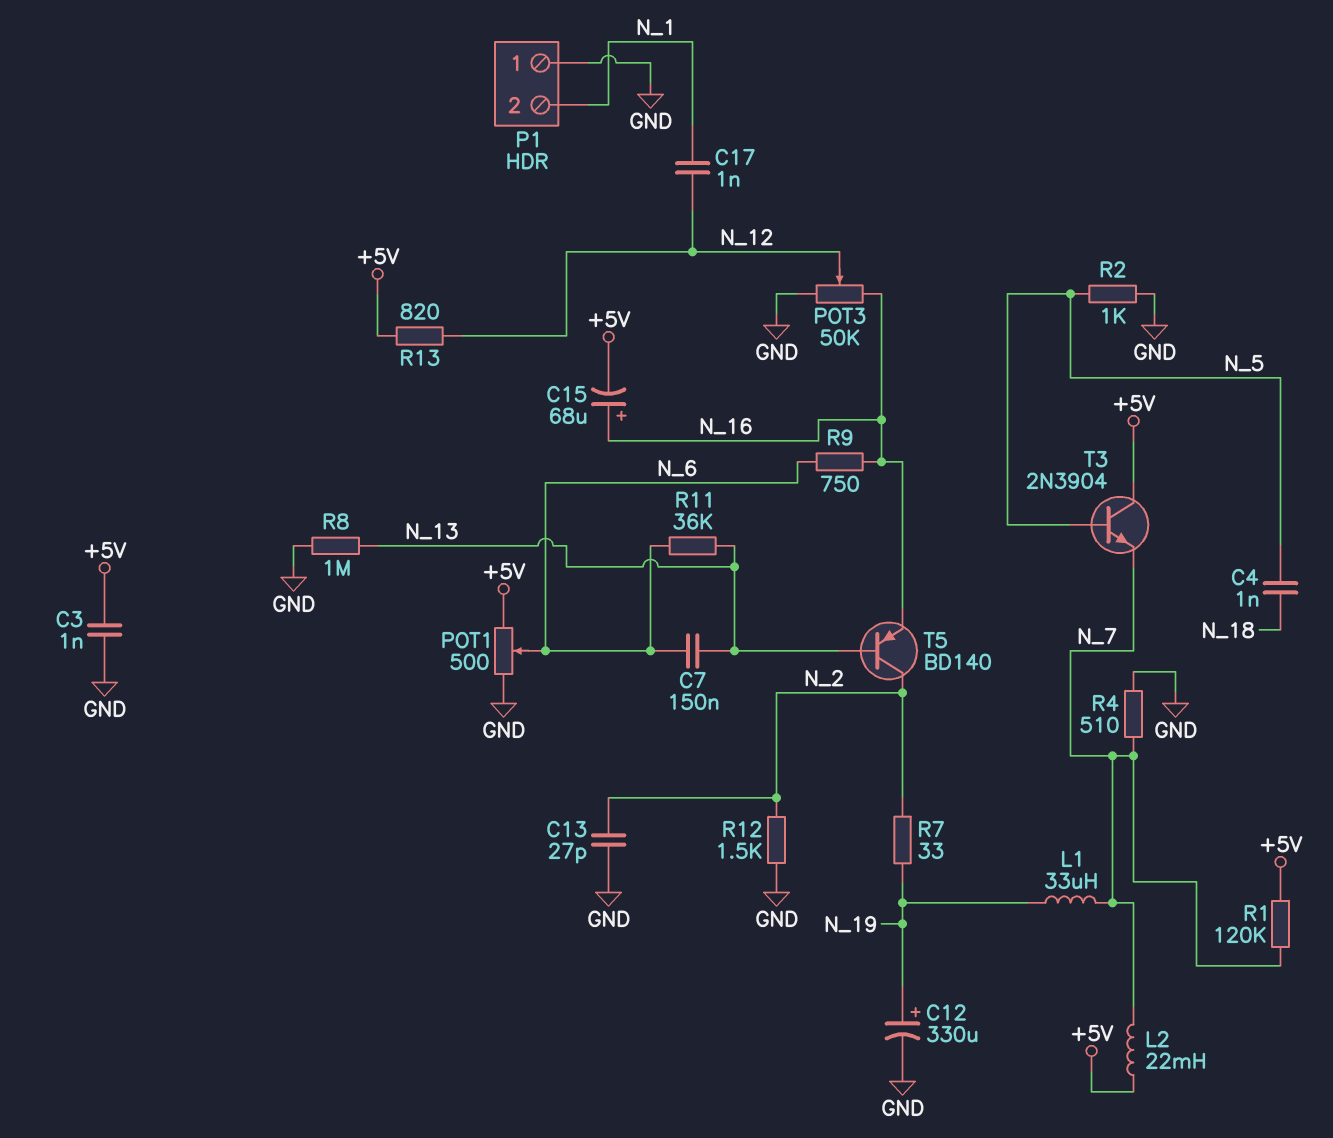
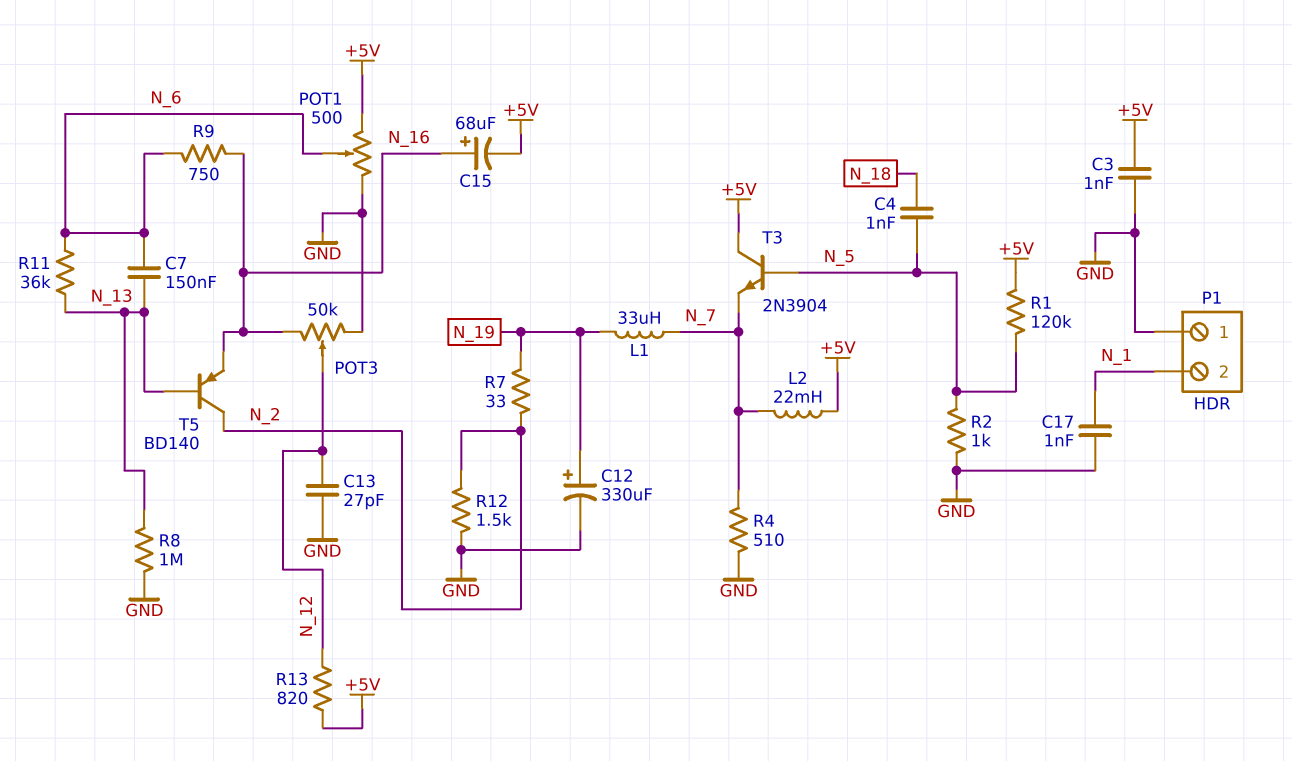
C13: 27pF (GND, N_2) -> 27pF (GND, N_12)
C17: 1nF (N_1, N_12) -> 1nF (GND, N_1)
R1: 120k (+5V, N_7) -> 120k (+5V, N_5)

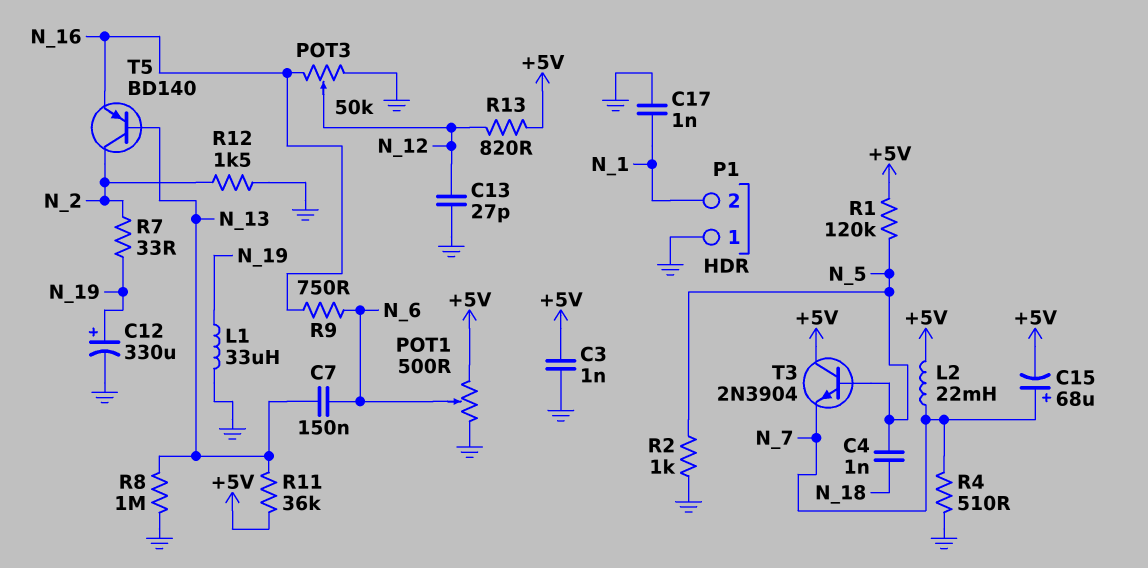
C15: 68uF (plus N_16, minus +5V) -> 68uF (plus N_7, minus +5V)
L1: 33uH (N_7, N_19) -> 33uH (GND, N_19)
R11: 36k (N_6, N_13) -> 36k (+5V, N_13)

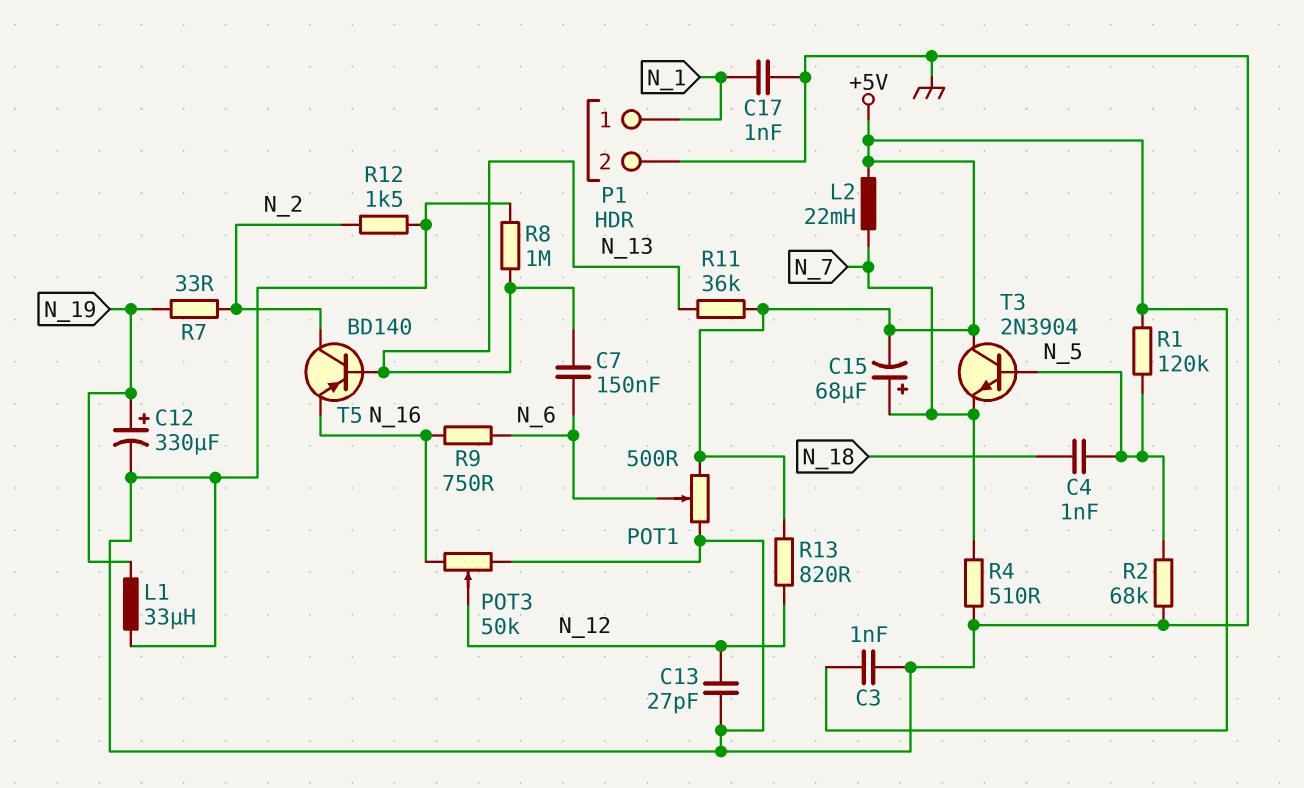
P1 pin 1: GND -> N_1
P1 pin 2: N_1 -> GND
R2: 1k (GND, N_5) -> 68k (GND, N_5)

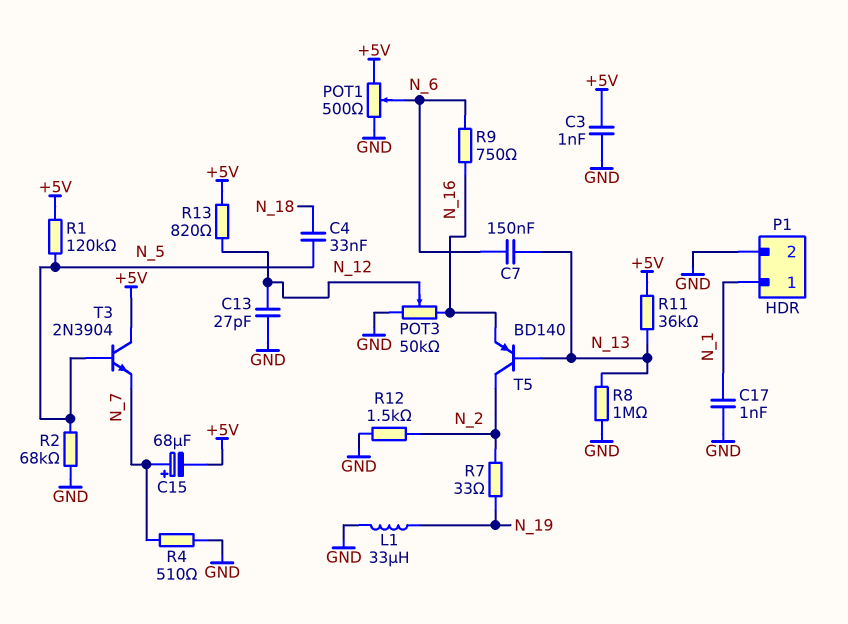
C4: 1nF (N_5, N_18) -> 33nF (N_5, N_18)
C12: 330uF (plus N_19, minus GND) -> none
L2: 22mH (+5V, N_7) -> none

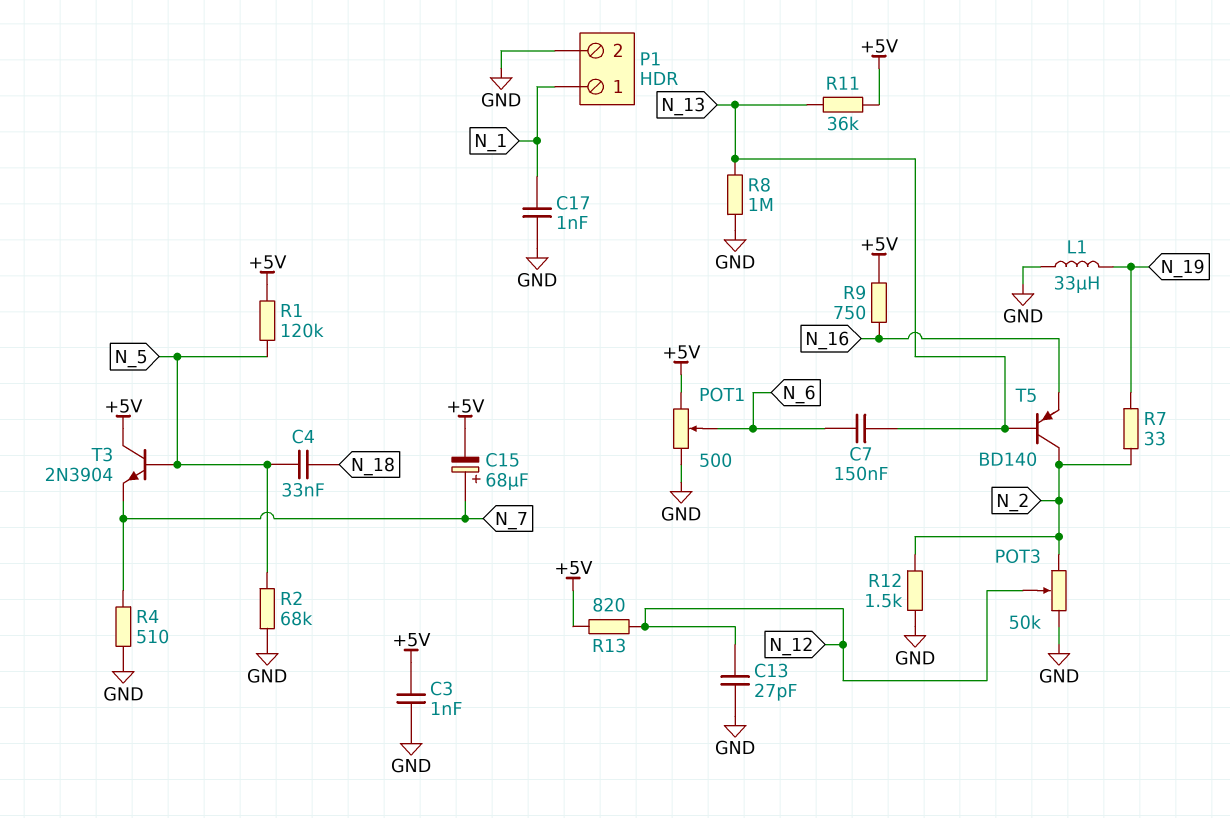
POT3: 50k (GND, N_16, wiper N_12) -> 50k (GND, N_2, wiper N_12)
R9: 750 (N_6, N_16) -> 750 (+5V, N_16)

